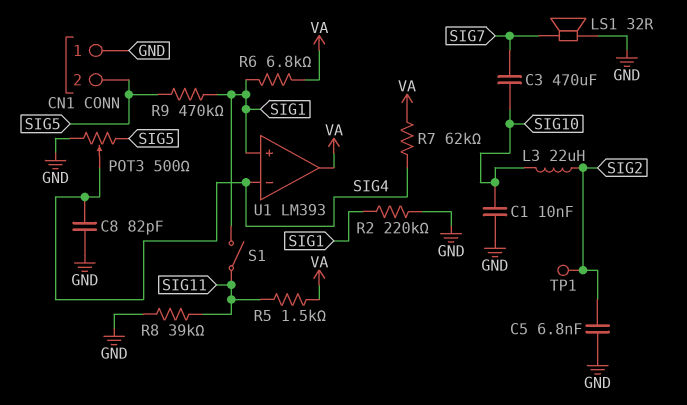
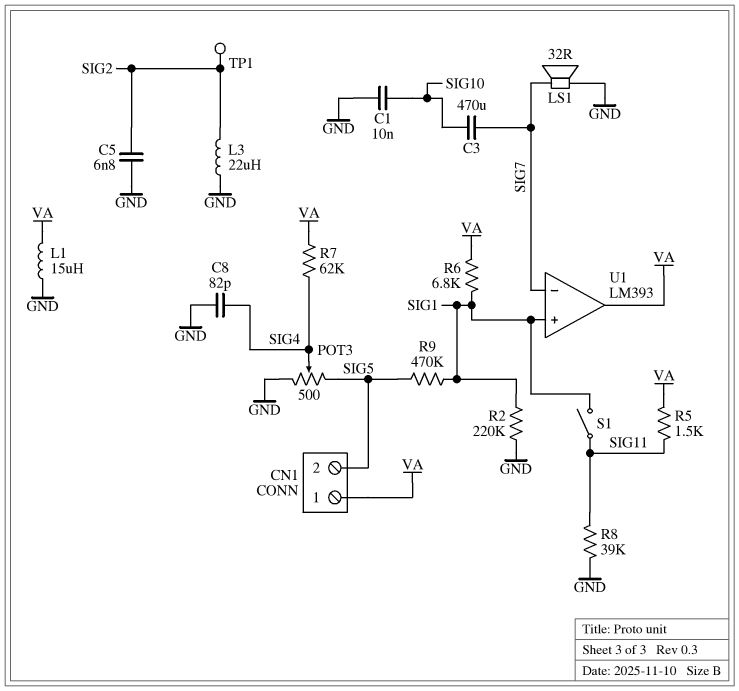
CN1 pin 1: GND -> VA
L1: none -> 15uH (GND, VA)
L3: 22uH (SIG2, SIG10) -> 22uH (GND, SIG2)
U1 pin in-: SIG4 -> SIG7

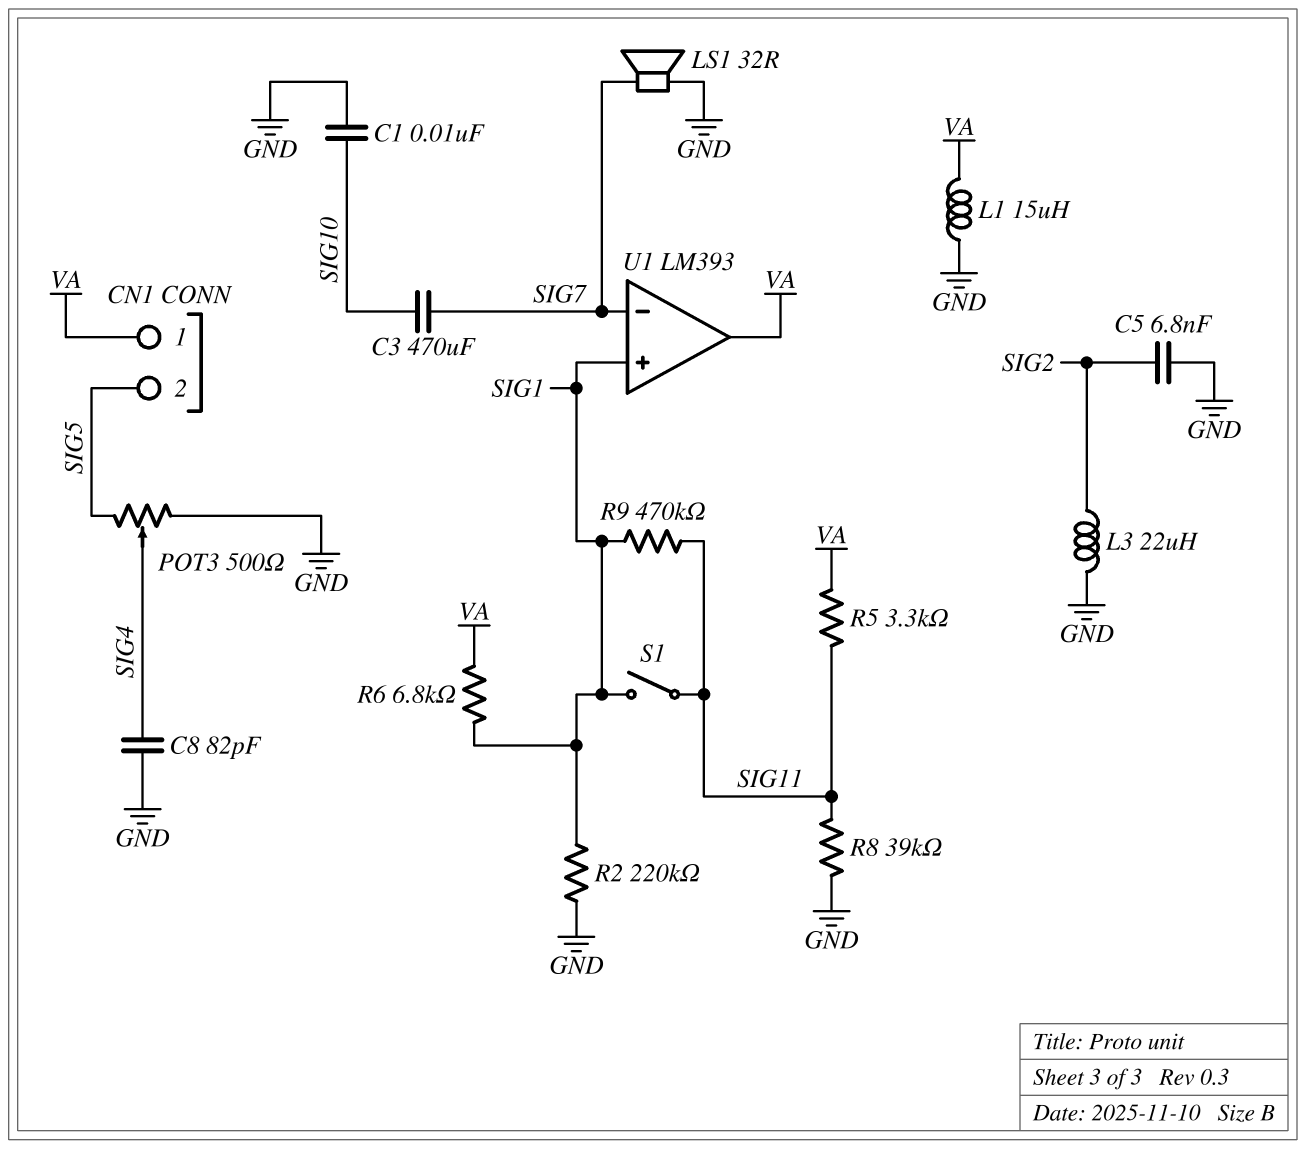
R5: 1.5k (SIG11, VA) -> 3.3k (SIG11, VA)
R7: 62k (SIG4, VA) -> none
R9: 470k (SIG1, SIG5) -> 470k (SIG1, SIG11)
TP1: test point (SIG2) -> none

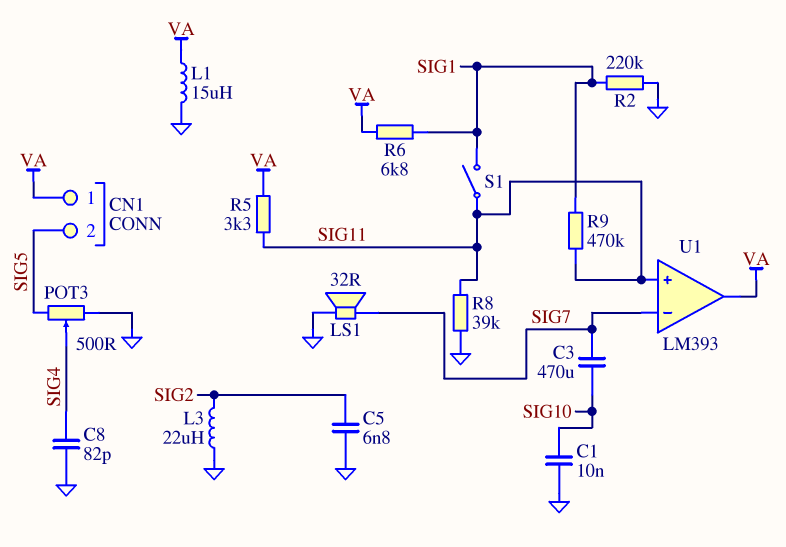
U1 pin in+: SIG1 -> SIG11

